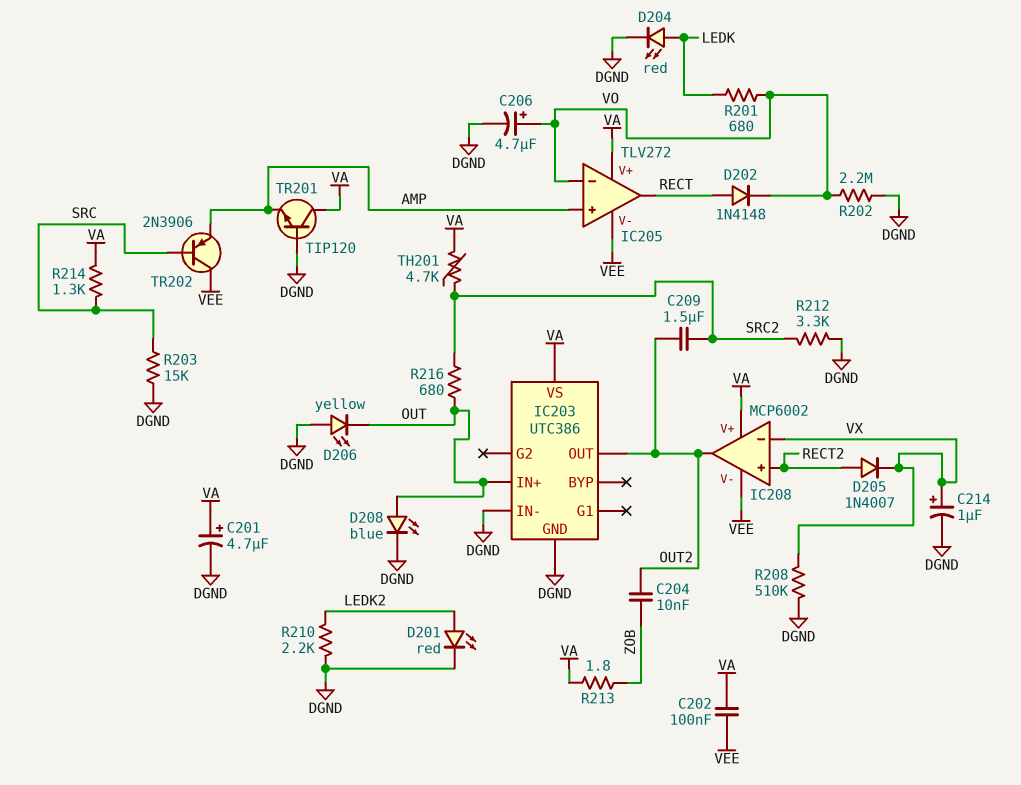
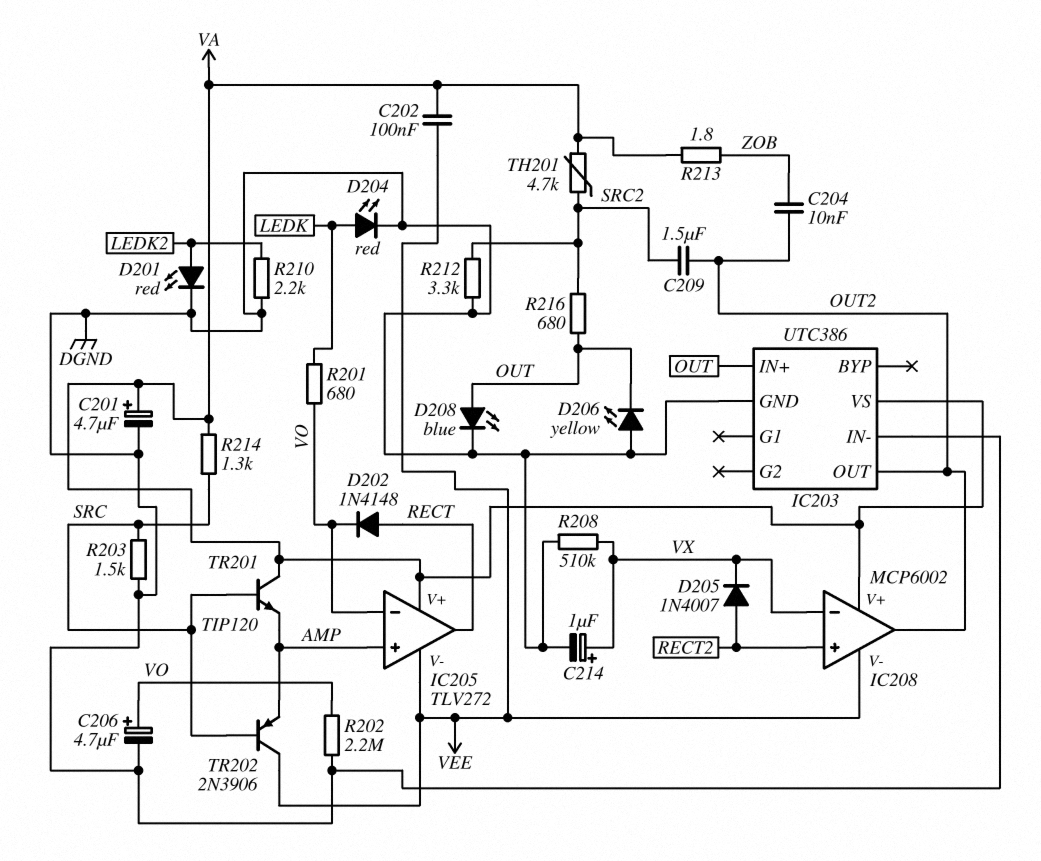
R203: 15k (DGND, SRC) -> 1.5k (DGND, SRC)
TR201: NPN TIP120 (B DGND, C VA, E AMP) -> NPN TIP120 (B SRC, C VA, E AMP)

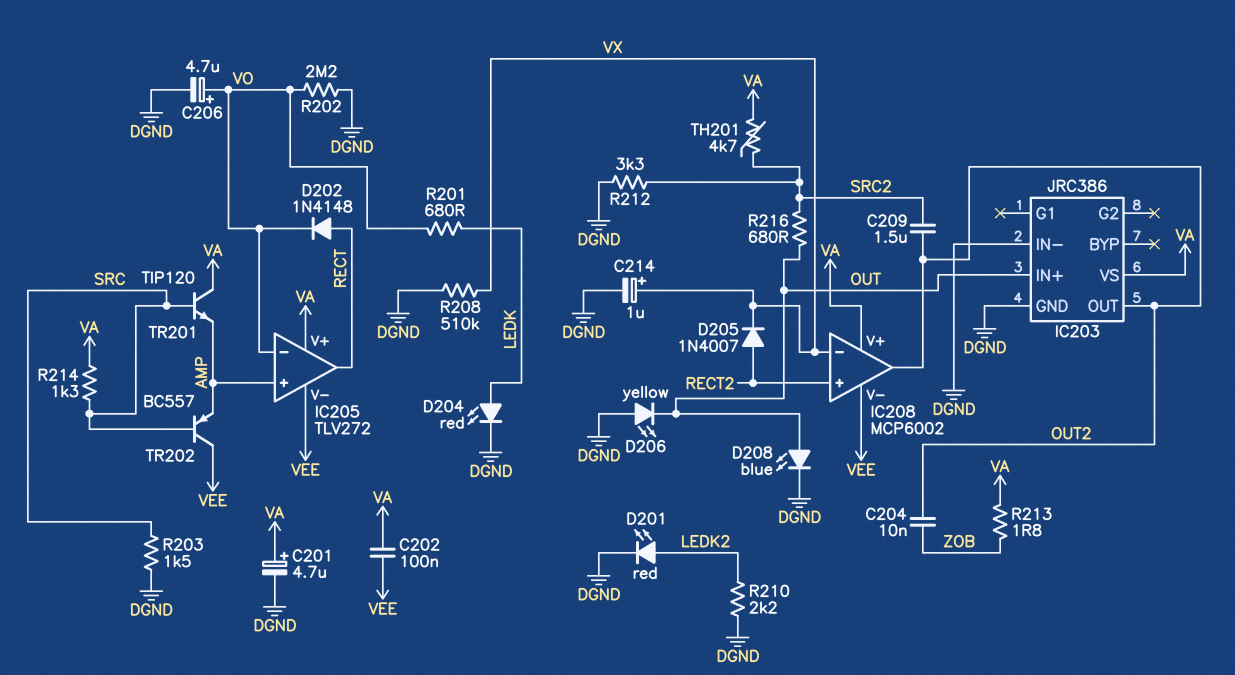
IC203: UTC386 -> JRC386
TR202: PNP 2N3906 (B SRC, C VEE, E AMP) -> PNP BC557 (B SRC, C VEE, E AMP)

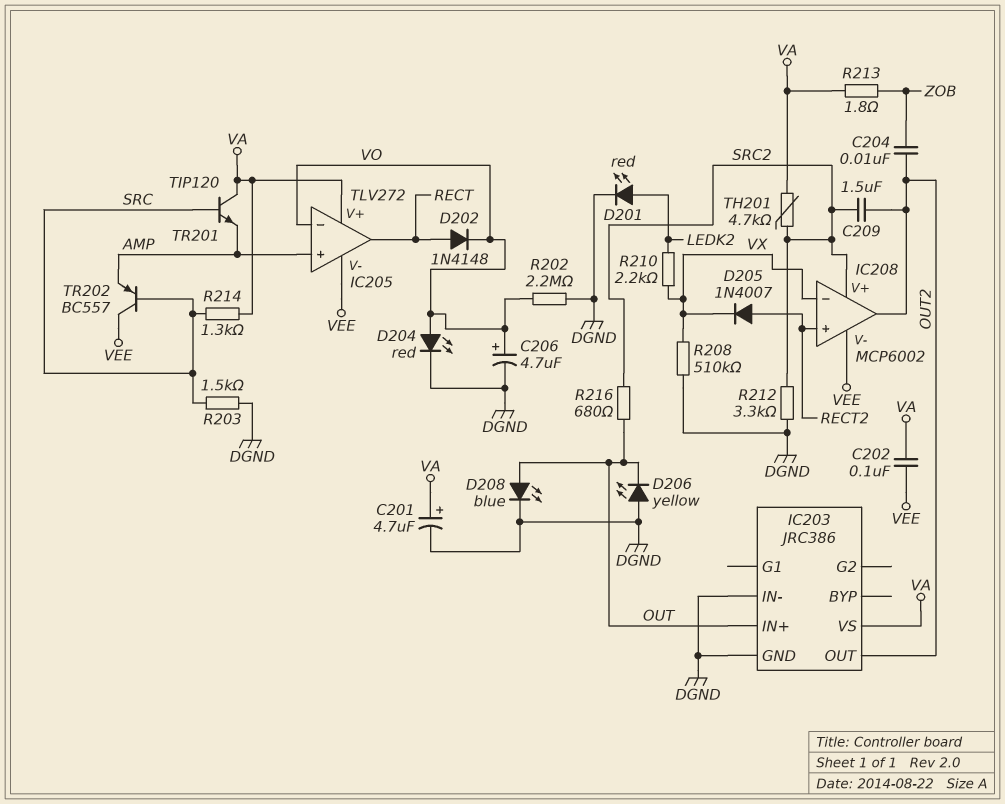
C214: 1uF (plus VX, minus DGND) -> none
D204: LED red (A LEDK, K DGND) -> LED red (A VO, K DGND)
IC208 pin V+: VA -> SRC2
R201: 680 (LEDK, VO) -> none
R210: 2.2k (DGND, LEDK2) -> 2.2k (LEDK2, VX)

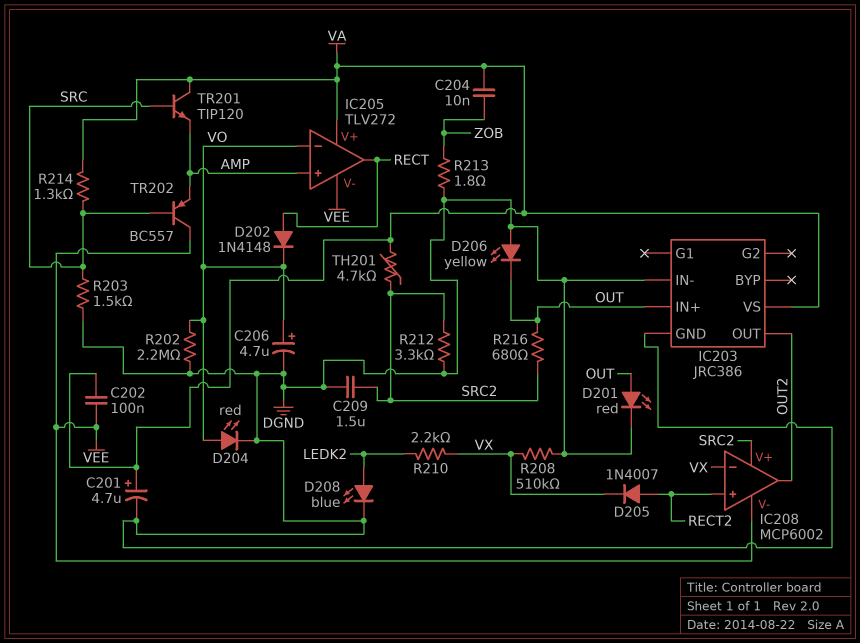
C204: 10nF (OUT2, ZOB) -> 10nF (VA, ZOB)
C209: 1.5uF (OUT2, SRC2) -> 1.5uF (DGND, SRC2)
D201: LED red (A LEDK2, K DGND) -> LED red (A OUT, K DGND)
D208: LED blue (A OUT, K DGND) -> LED blue (A LEDK2, K DGND)
R213: 1.8 (VA, ZOB) -> 1.8 (DGND, ZOB)

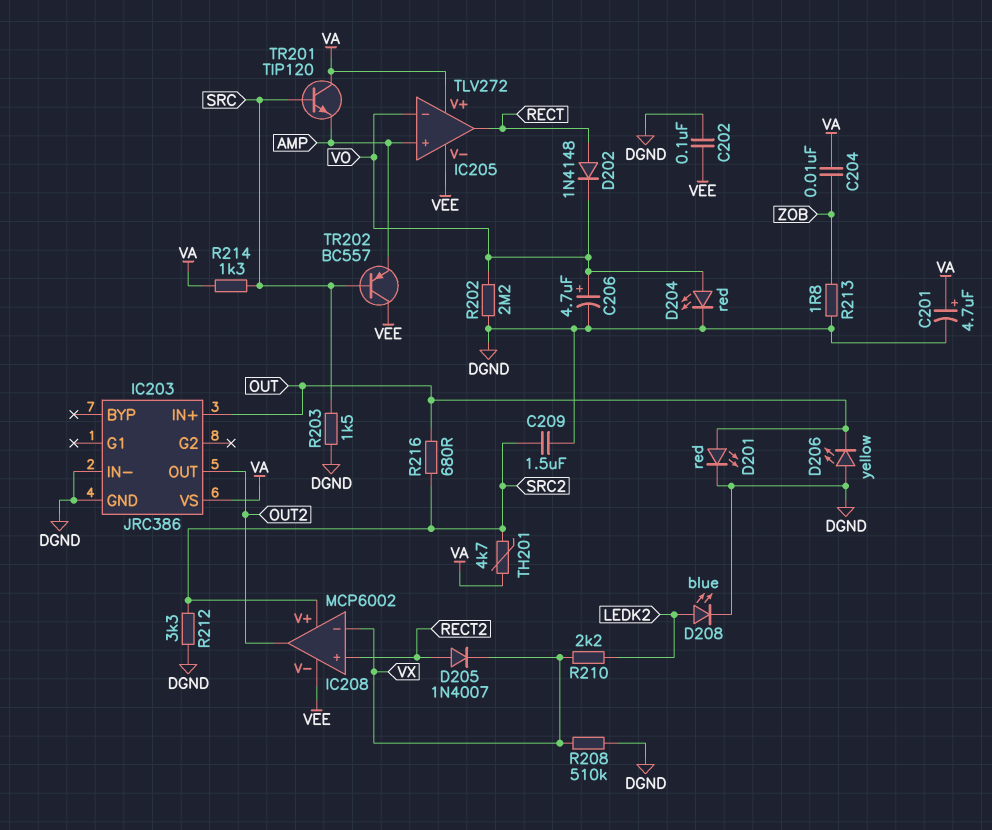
C202: 100nF (VA, VEE) -> 100nF (DGND, VEE)

